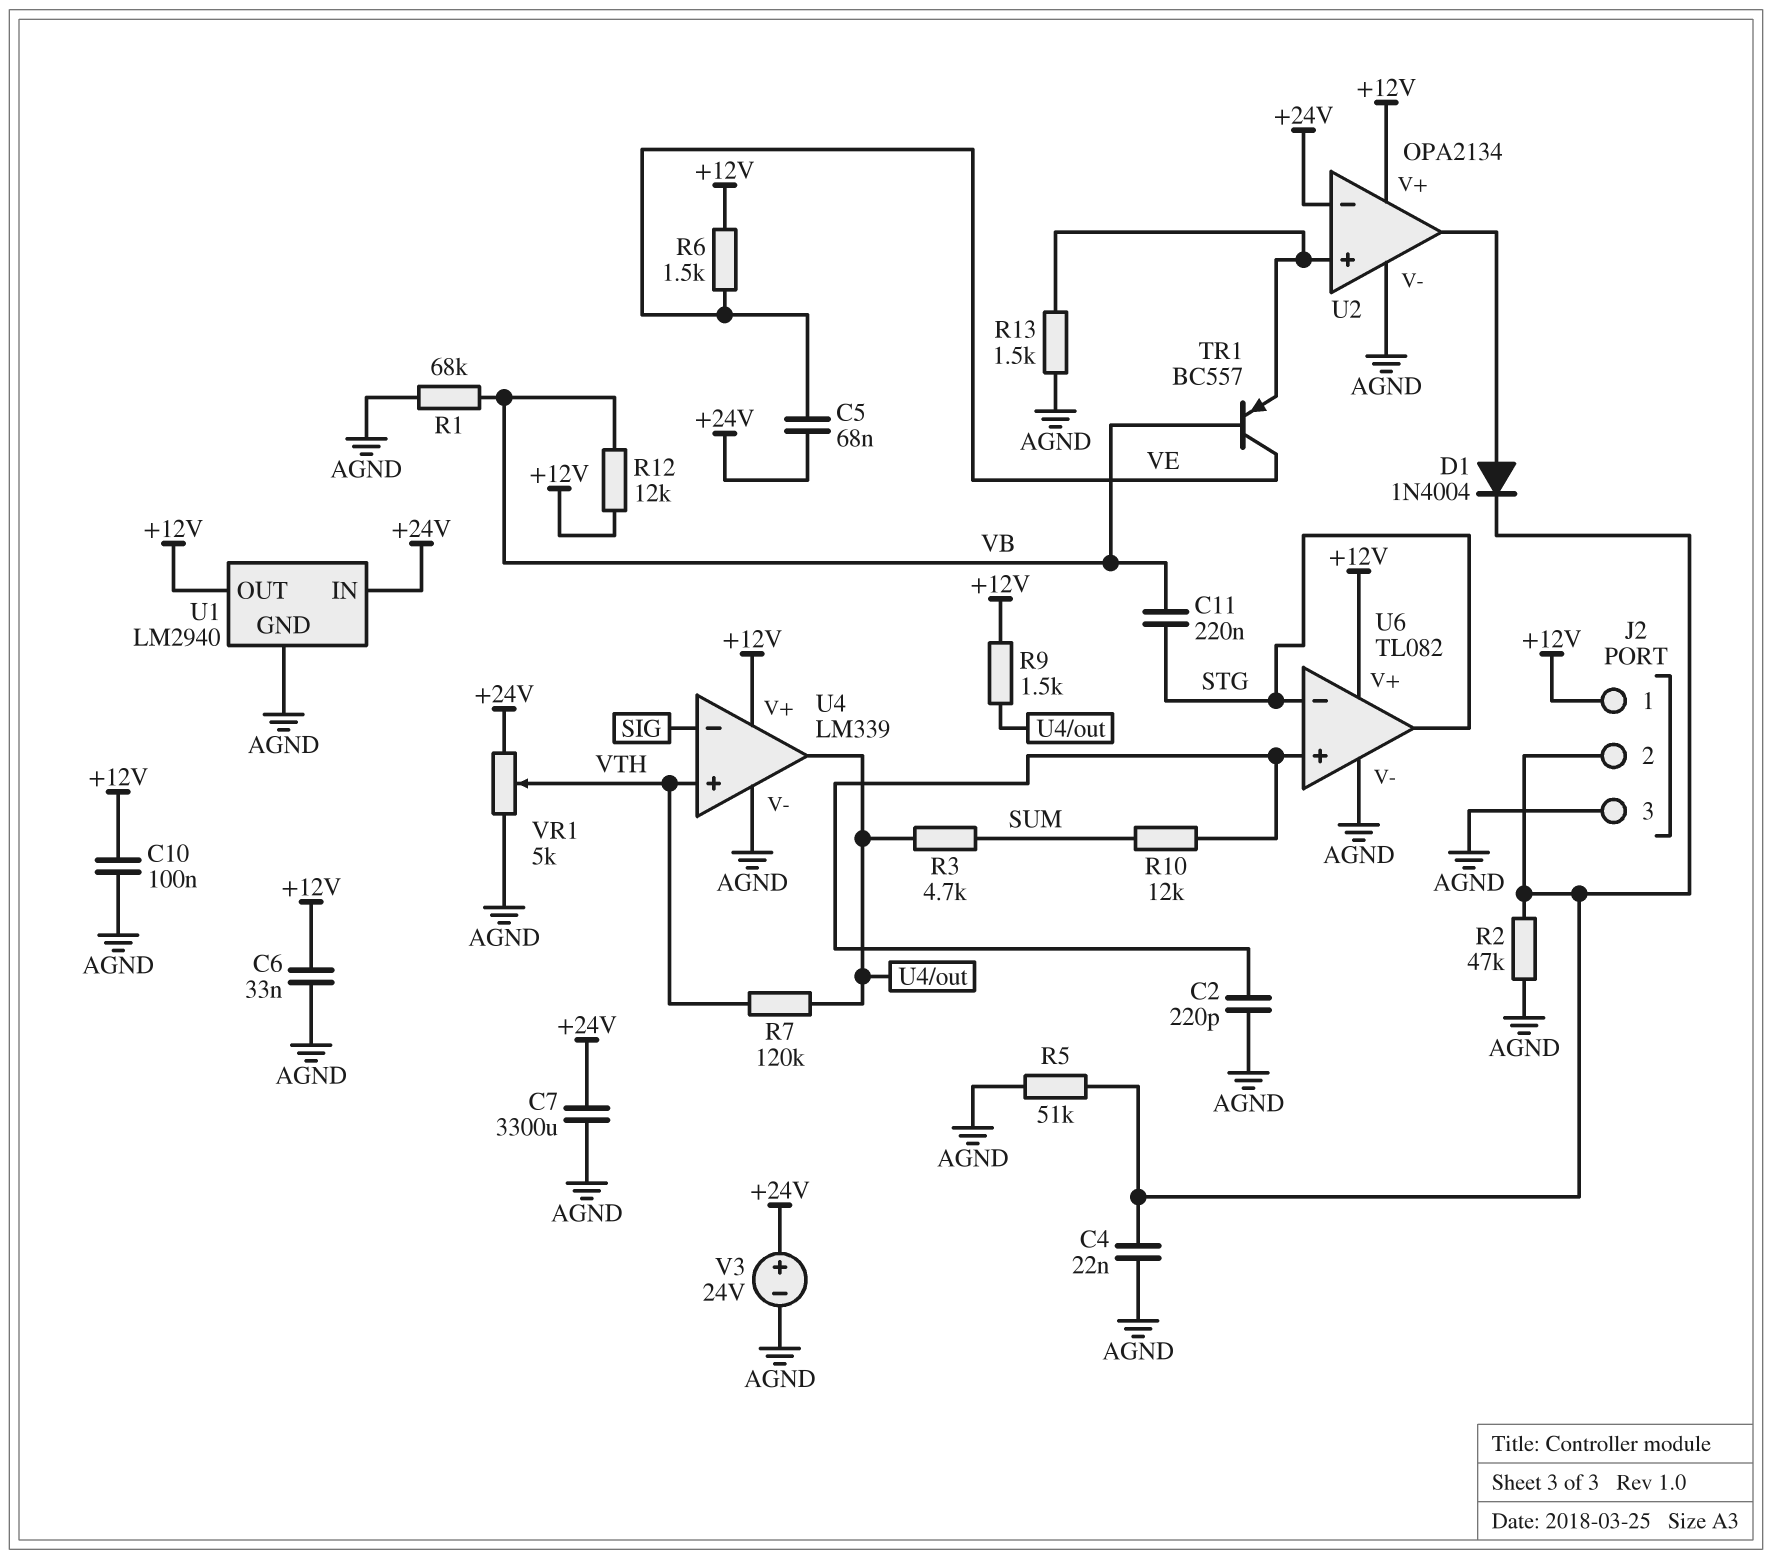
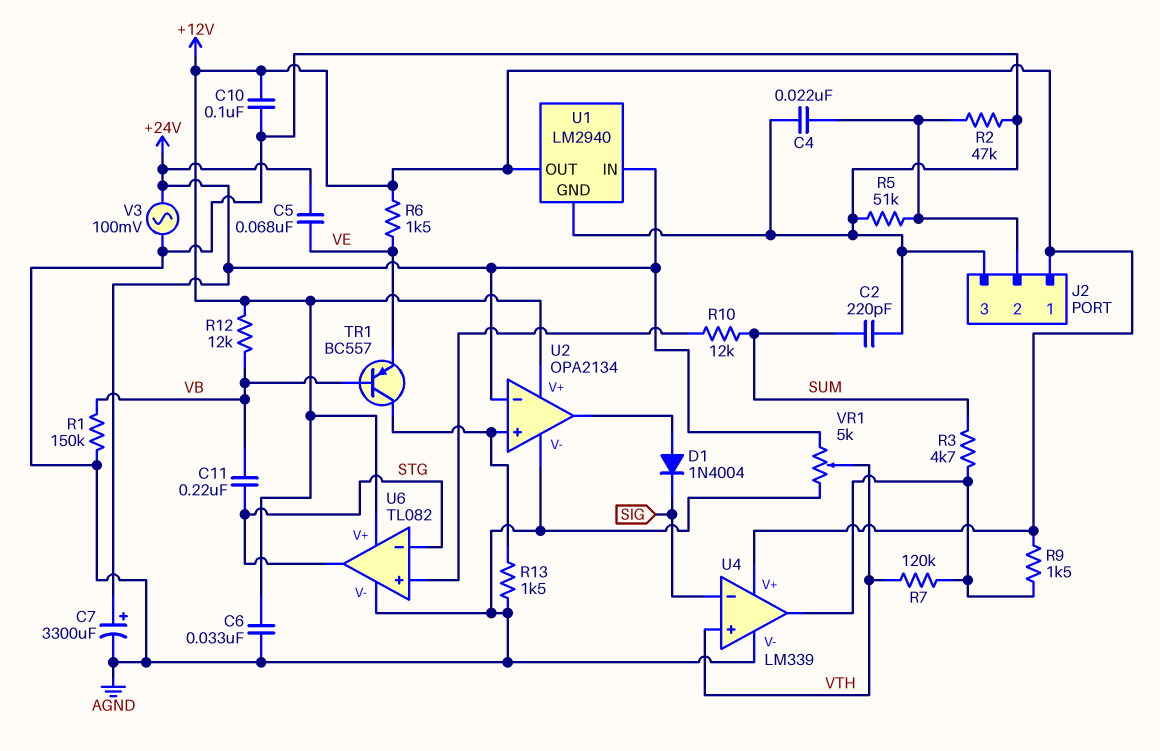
C2: 220pF (AGND, U6/in+) -> 220pF (AGND, SUM)
C7: 3300uF (+24V, AGND) -> 3300uF (plus +24V, minus AGND)
D1: diode 1N4004 (A U2/out, K J2/2) -> diode 1N4004 (A U2/out, K SIG)
R1: 68k (AGND, VB) -> 150k (AGND, VB)
TR1: PNP BC557 (B VB, C VE, E U2/in+) -> PNP BC557 (B VB, C U2/in+, E VE)
V3: 24V (plus +24V, minus AGND) -> AC 100mV (+24V, AGND)

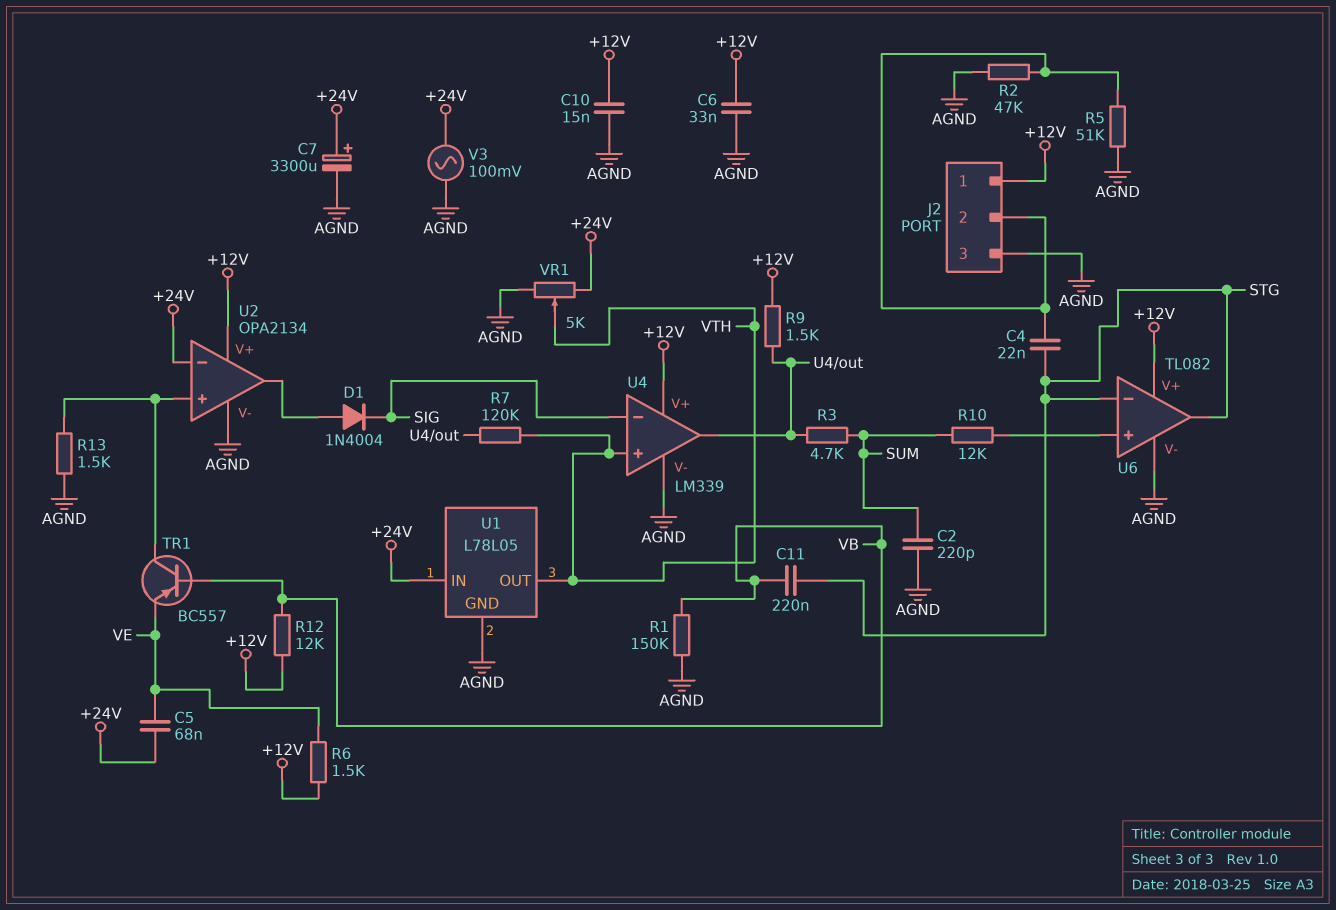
C4: 22nF (AGND, J2/2) -> 22nF (J2/2, STG)
C10: 100nF (+12V, AGND) -> 15nF (+12V, AGND)
U1: LM2940 -> L78L05
U1 pin OUT: +12V -> VTH

